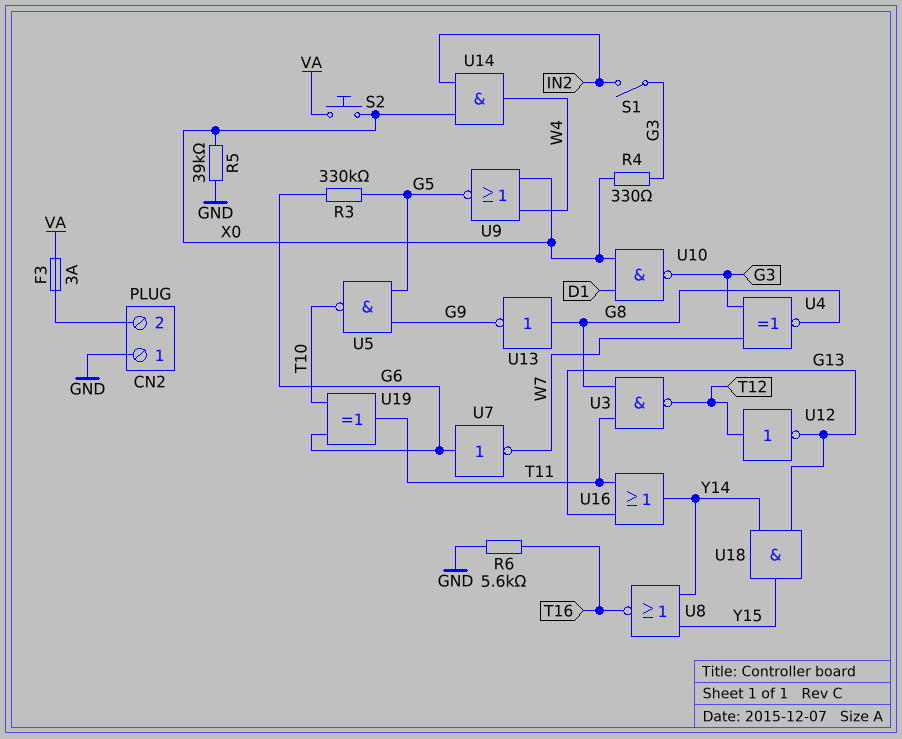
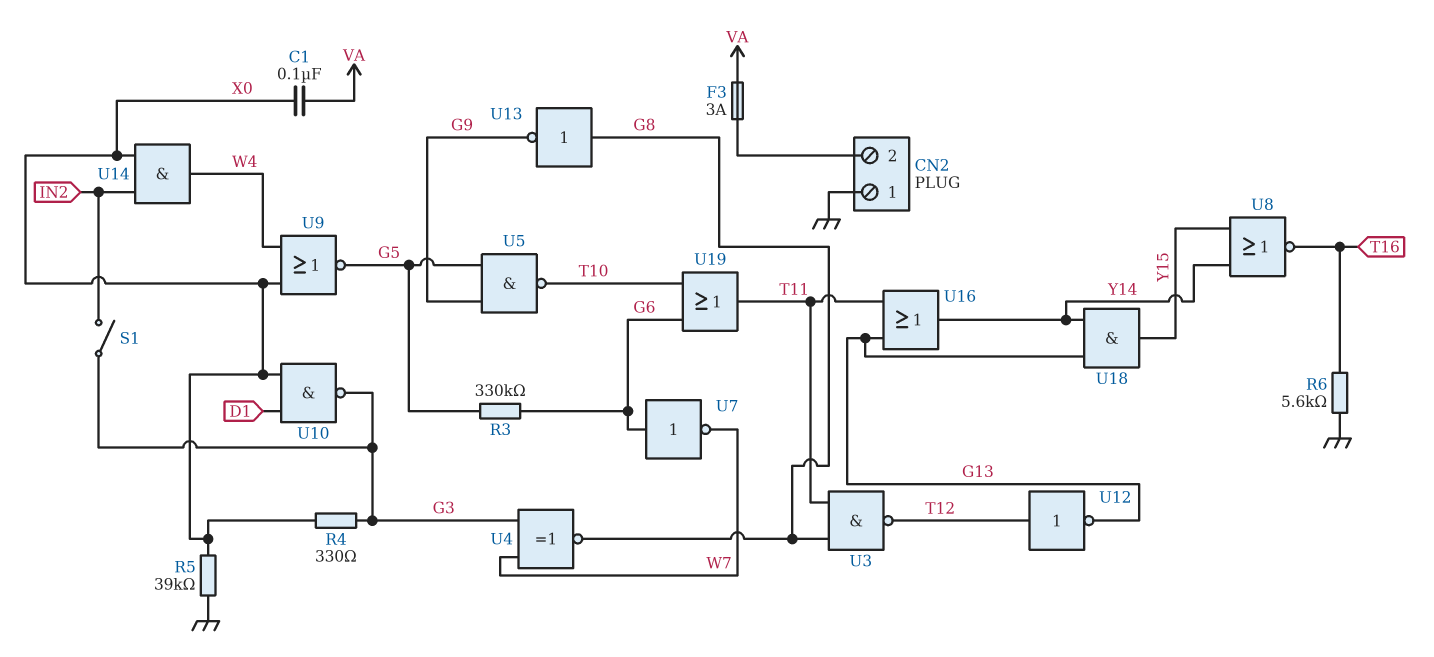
C1: none -> 100nF (VA, X0)
S2: button (VA, X0) -> none
U19: XOR (in G6, in T10, out T11) -> OR (in G6, in T10, out T11)

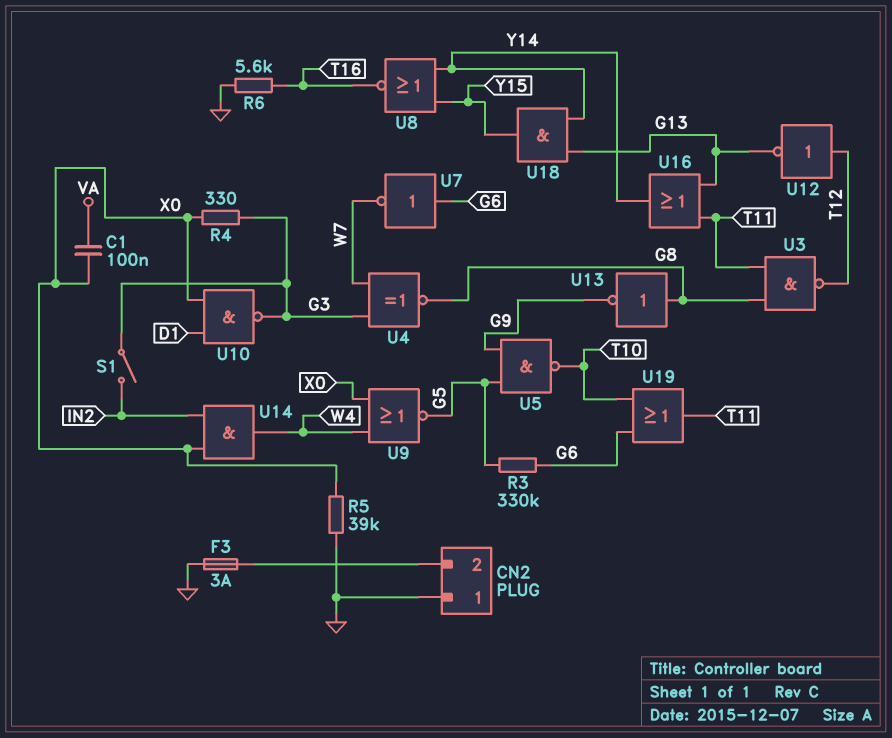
F3: 3A (CN2/2, VA) -> 3A (CN2/2, GND)

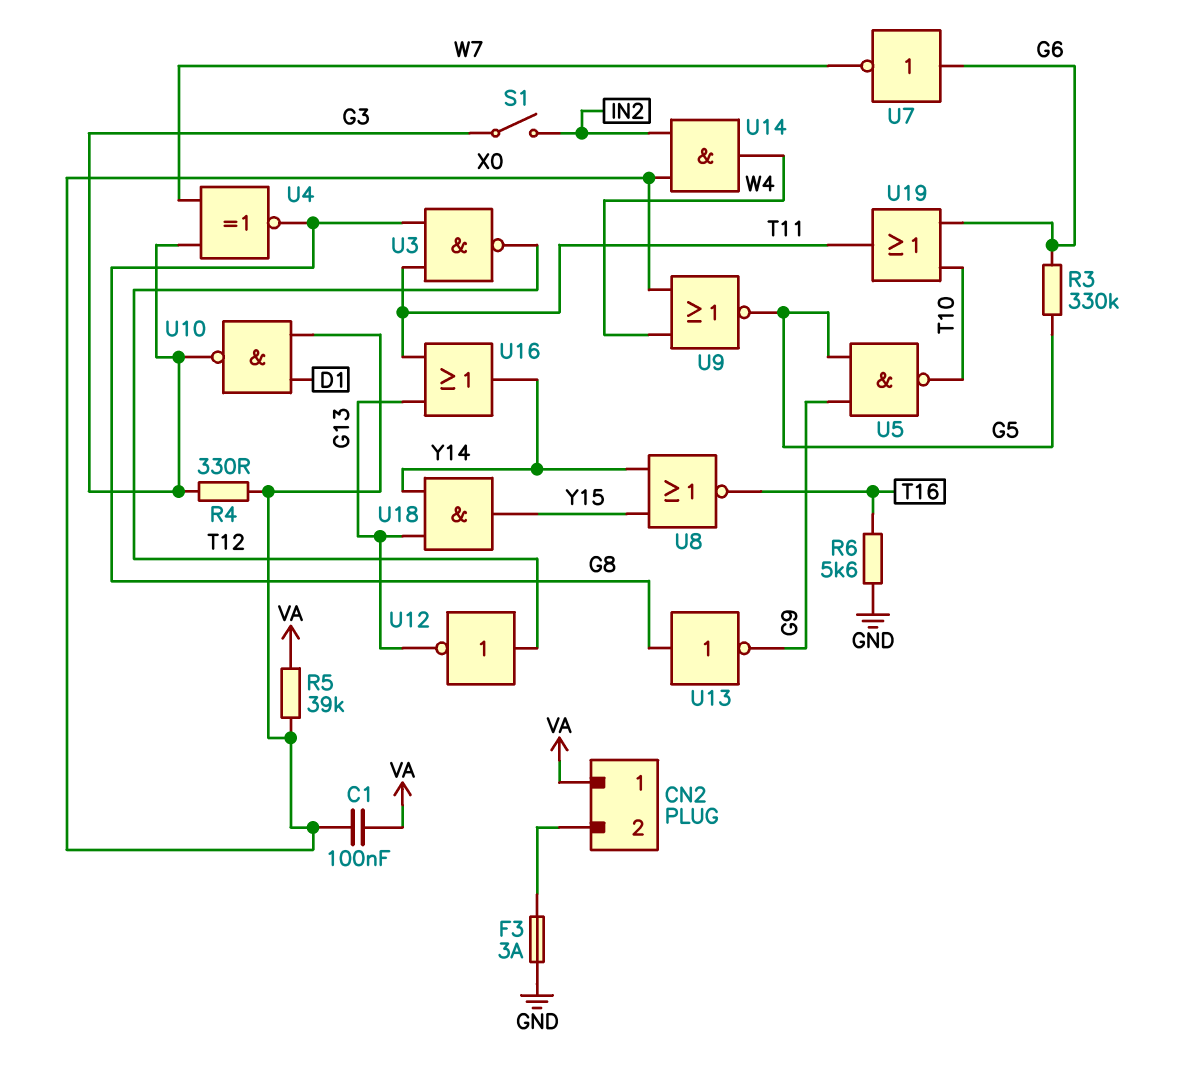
CN2 pin 1: GND -> VA
R5: 39k (GND, X0) -> 39k (VA, X0)

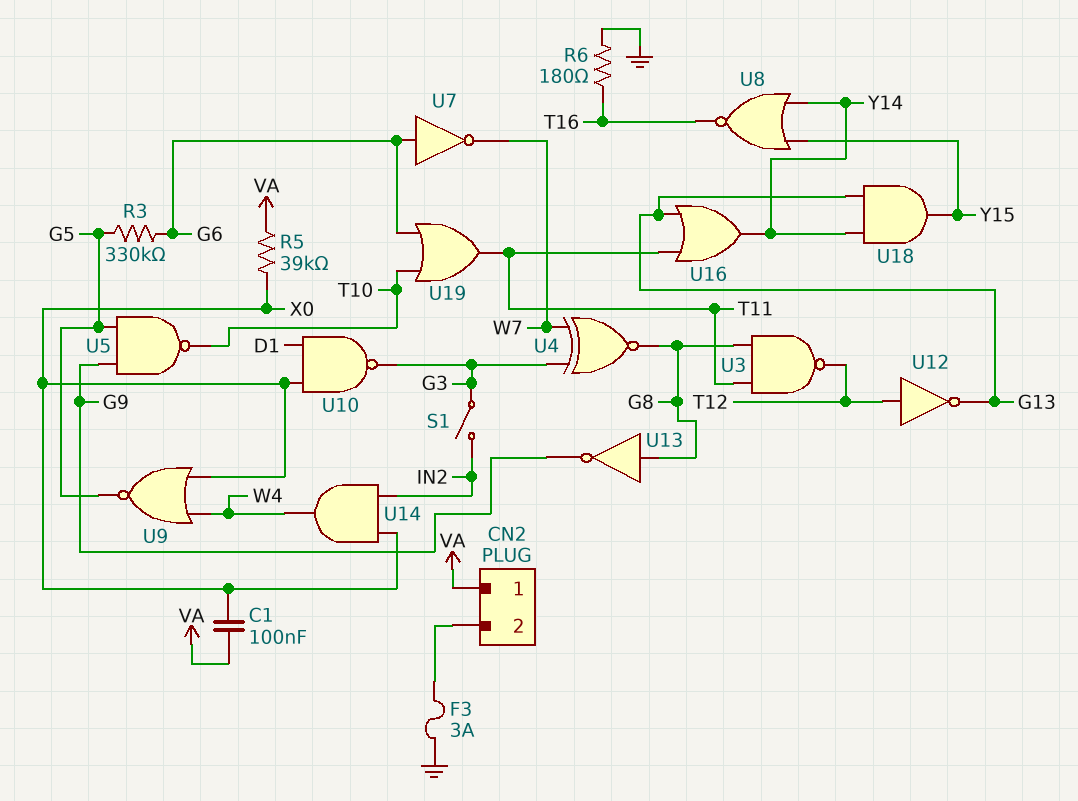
R4: 330 (G3, X0) -> none
R6: 5.6k (GND, T16) -> 180 (GND, T16)

